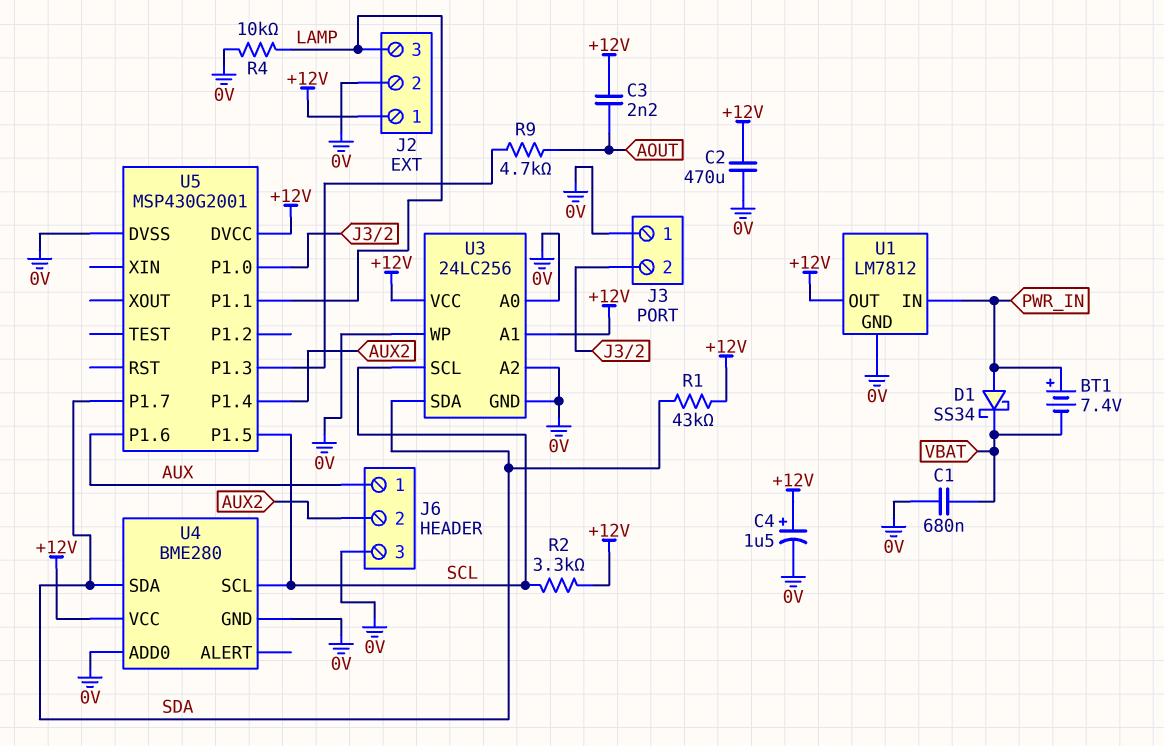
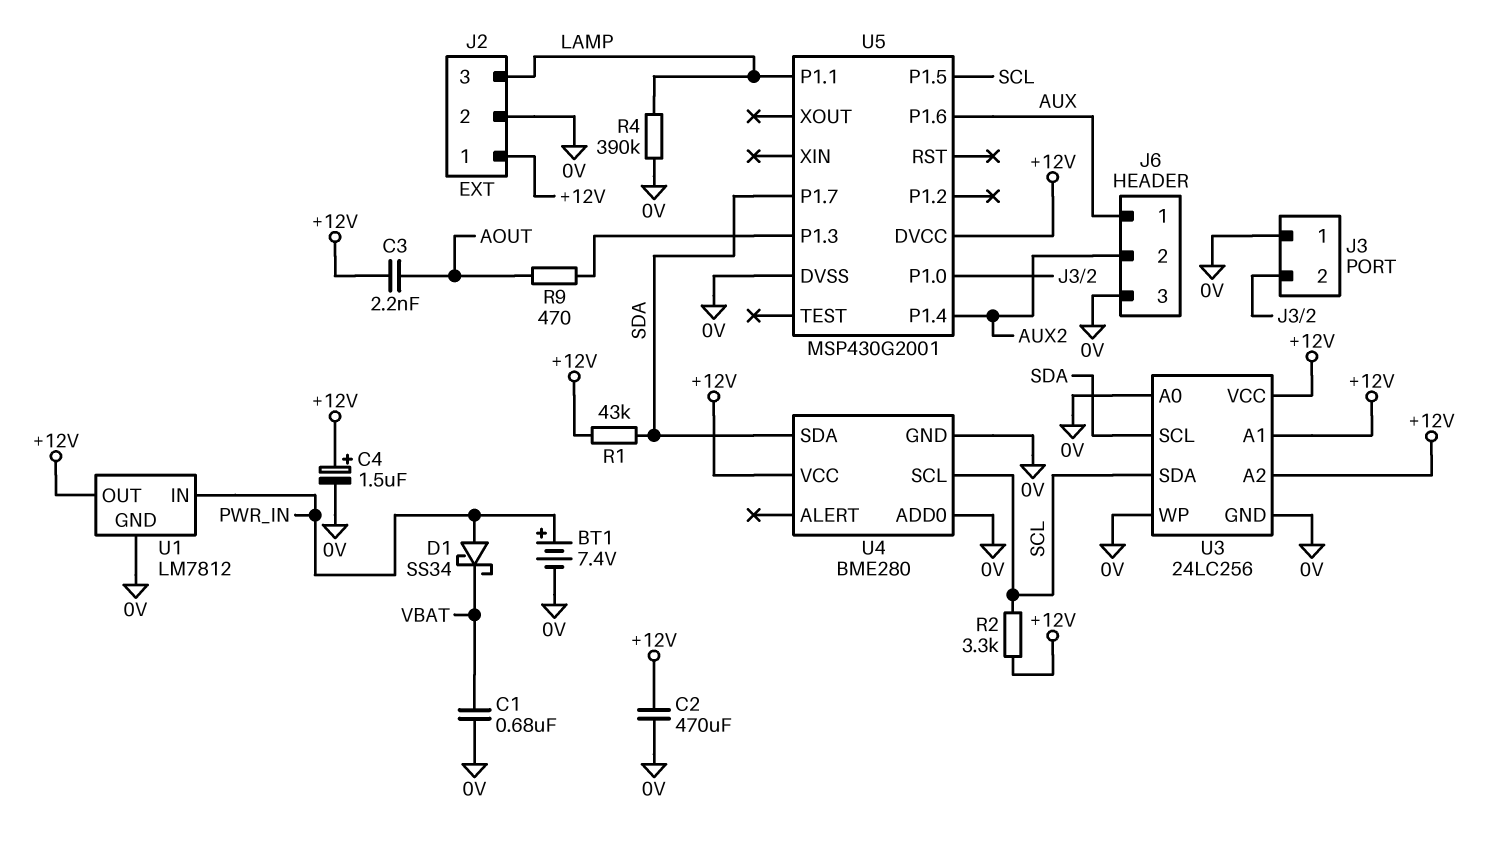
BT1: 7.4V (plus PWR_IN, minus VBAT) -> 7.4V (plus PWR_IN, minus 0V)
R4: 10k (0V, LAMP) -> 390k (0V, LAMP)
R9: 4.7k (AOUT, U5/P1.3) -> 470 (AOUT, U5/P1.3)
U3 pin A2: 0V -> +12V
U3 pin SCL: SCL -> SDA
U3 pin SDA: SDA -> SCL

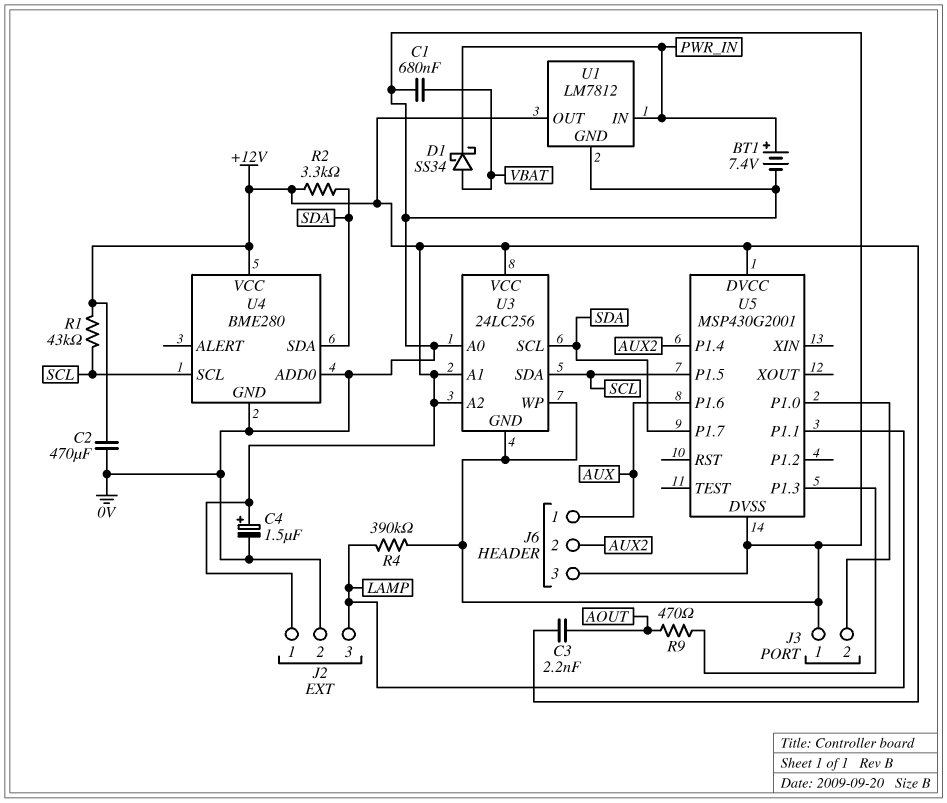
D1: schottky SS34 (A PWR_IN, K VBAT) -> schottky SS34 (A VBAT, K PWR_IN)
R1: 43k (+12V, SDA) -> 43k (+12V, SCL)
R2: 3.3k (+12V, SCL) -> 3.3k (+12V, SDA)

